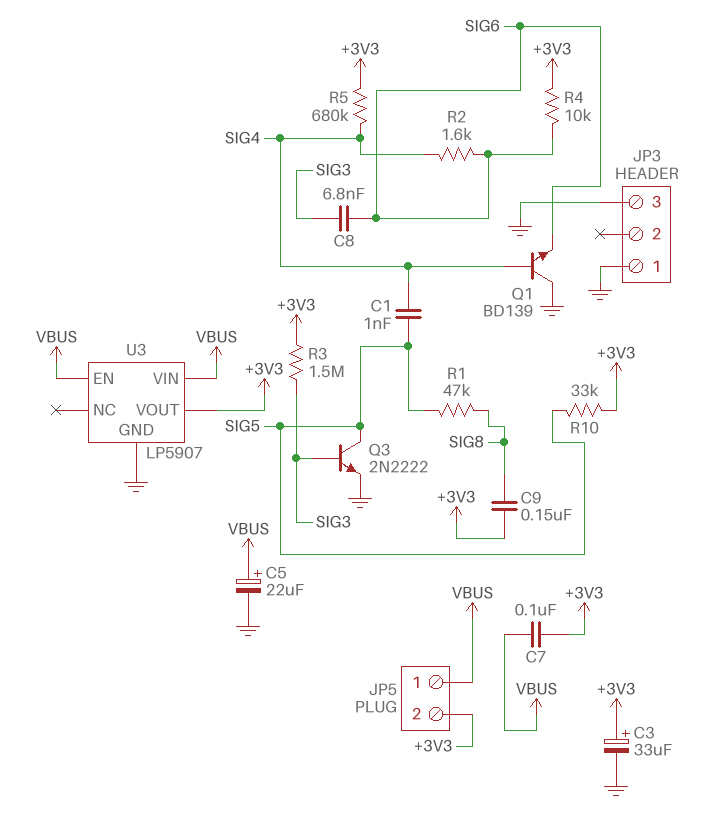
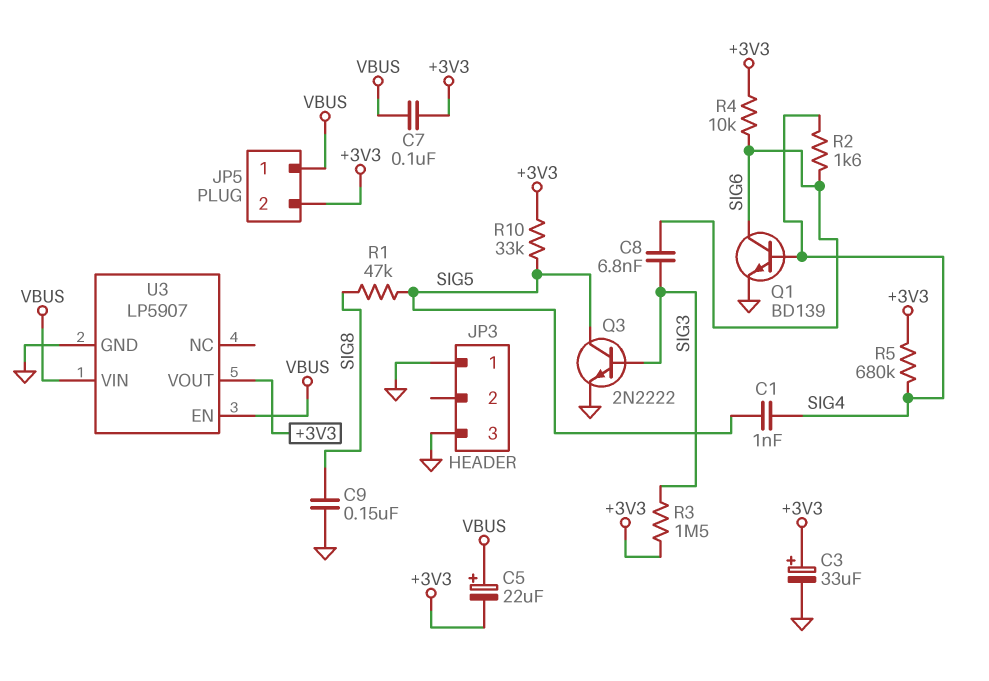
C5: 22uF (plus VBUS, minus GND) -> 22uF (plus VBUS, minus +3V3)
C9: 150nF (+3V3, SIG8) -> 150nF (GND, SIG8)
Q1: NPN BD139 (B SIG4, C GND, E SIG6) -> NPN BD139 (B SIG4, C SIG6, E GND)

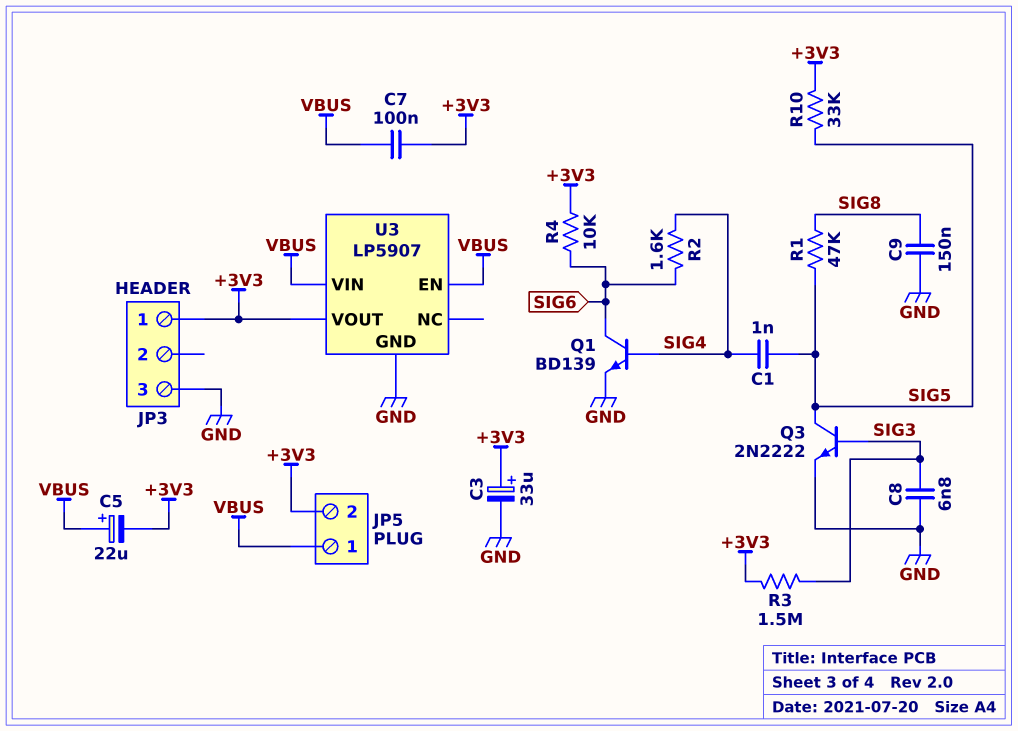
C8: 6.8nF (SIG3, SIG6) -> 6.8nF (GND, SIG3)
JP3 pin 1: GND -> +3V3
R5: 680k (+3V3, SIG4) -> none

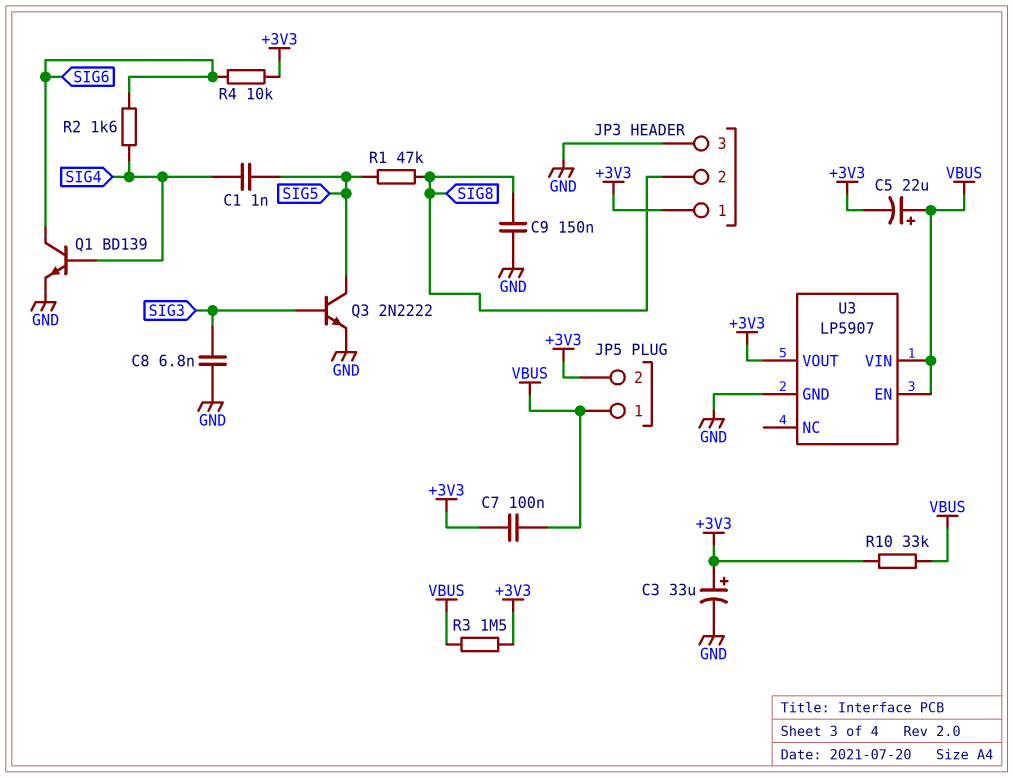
JP3 pin 2: none -> SIG8
R3: 1.5M (+3V3, SIG3) -> 1.5M (+3V3, VBUS)
R10: 33k (+3V3, SIG5) -> 33k (+3V3, VBUS)

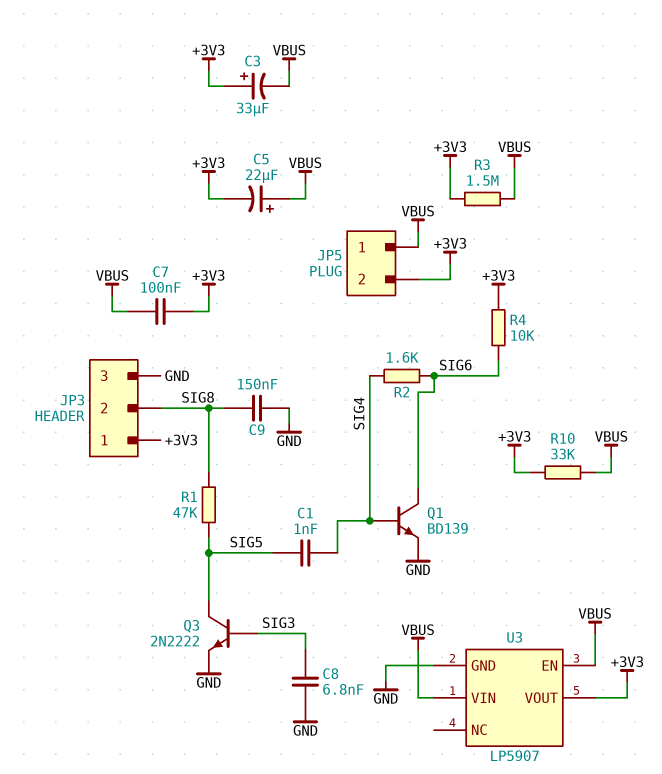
C3: 33uF (plus +3V3, minus GND) -> 33uF (plus +3V3, minus VBUS)

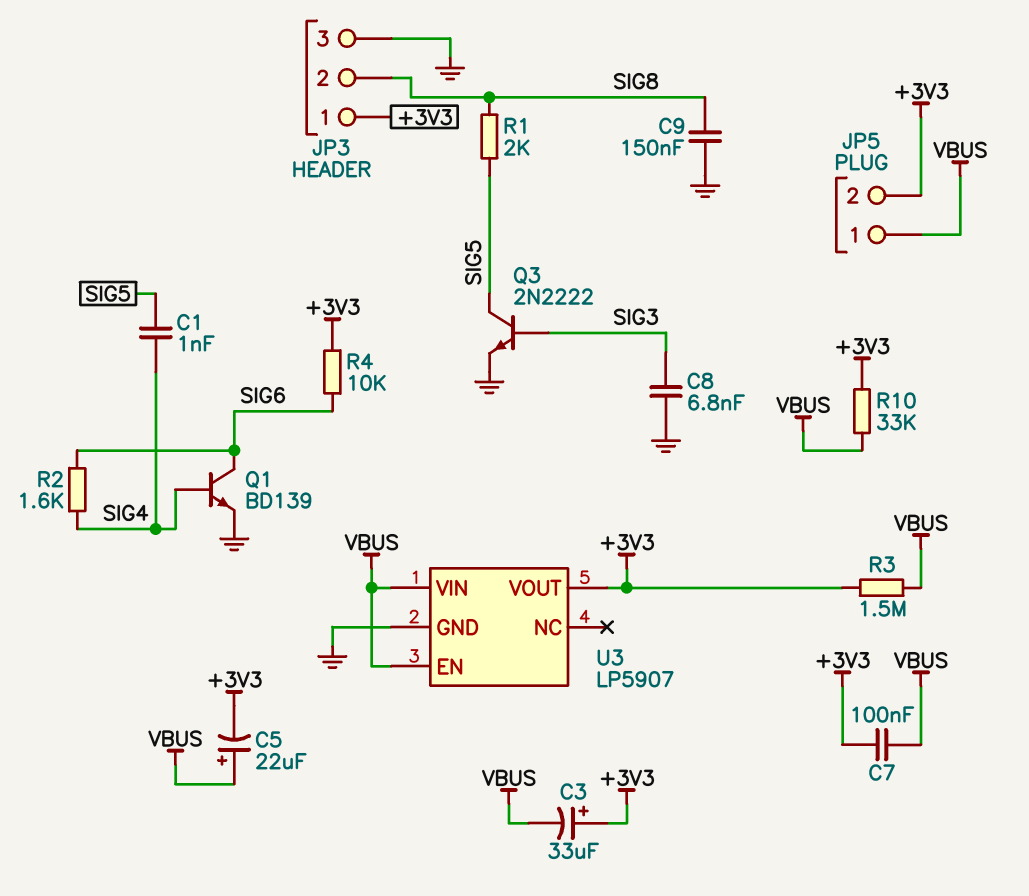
R1: 47k (SIG5, SIG8) -> 2k (SIG5, SIG8)

